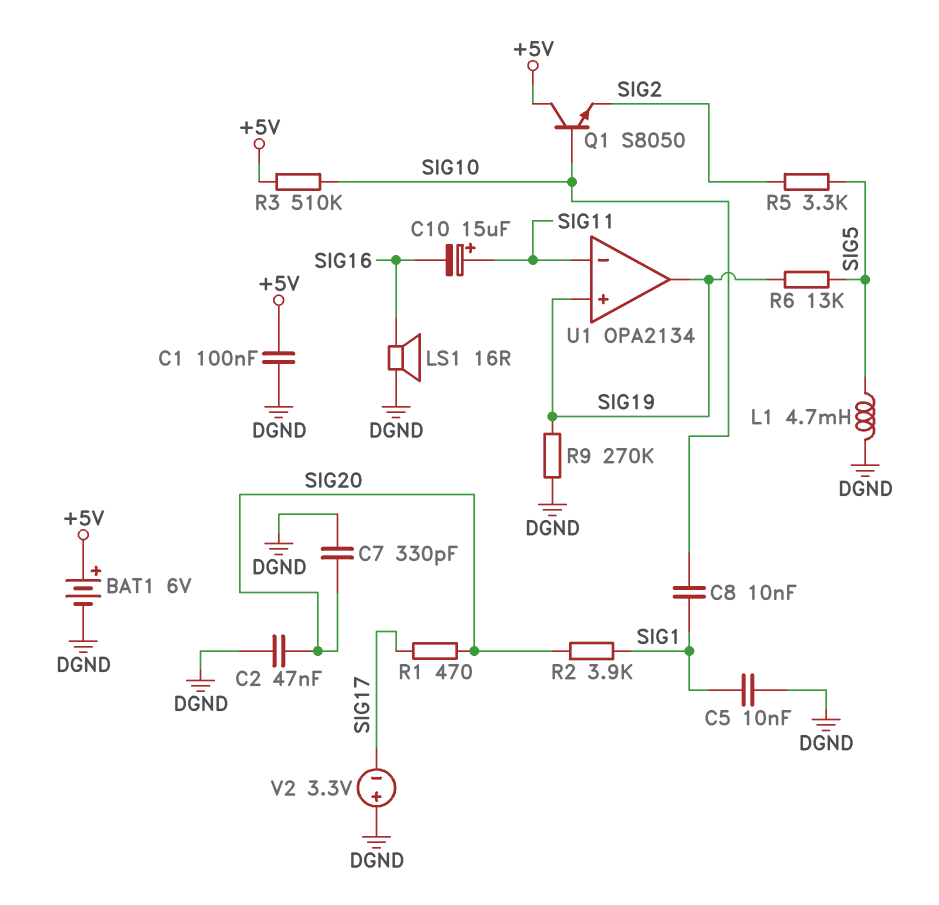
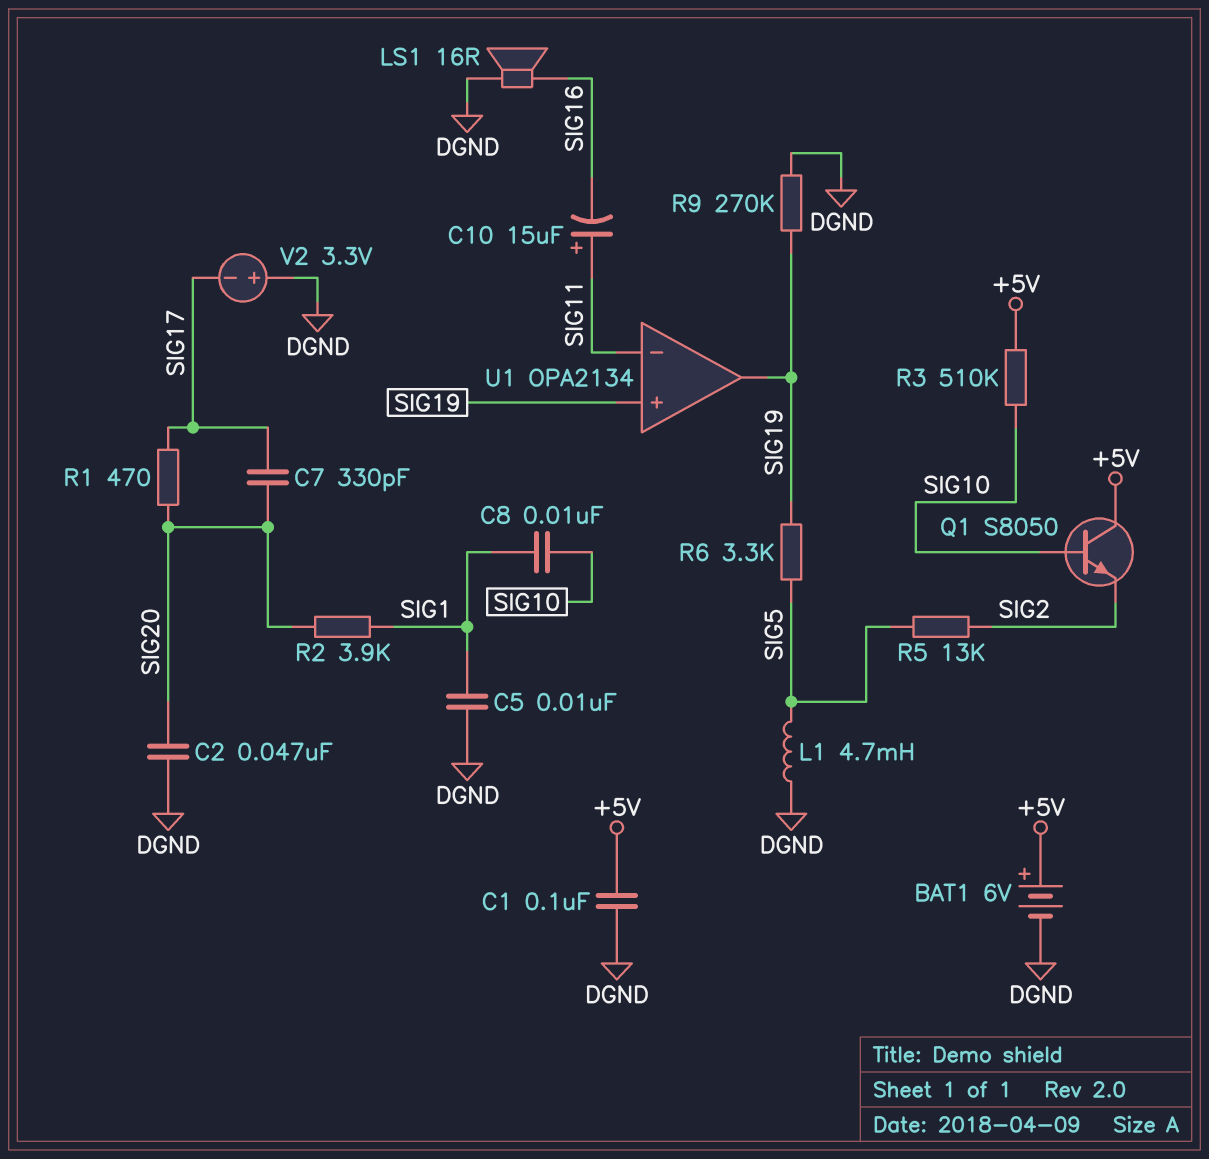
C7: 330pF (DGND, SIG20) -> 330pF (SIG17, SIG20)
R5: 3.3k (SIG2, SIG5) -> 13k (SIG2, SIG5)
R6: 13k (SIG5, SIG19) -> 3.3k (SIG5, SIG19)

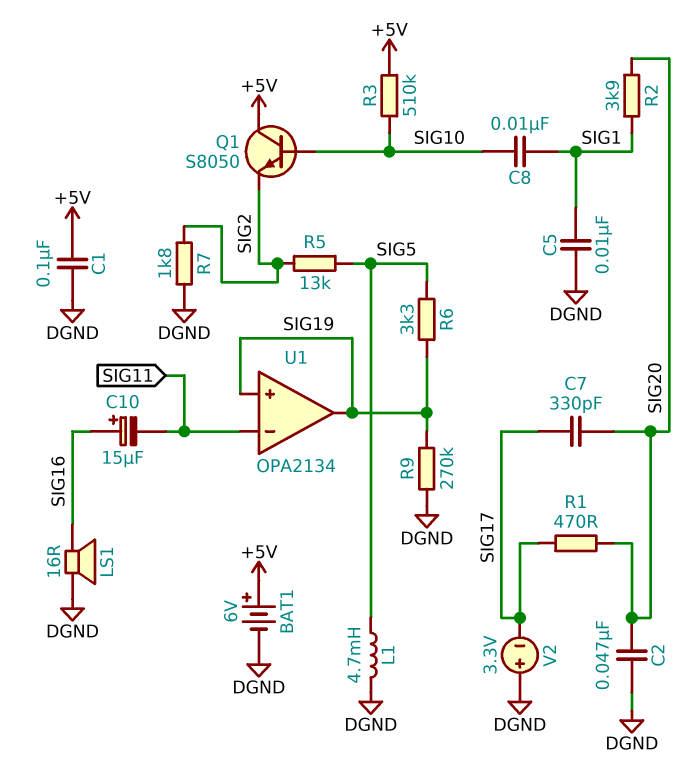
C10: 15uF (plus SIG11, minus SIG16) -> 15uF (plus SIG16, minus SIG11)
R7: none -> 1.8k (DGND, SIG2)

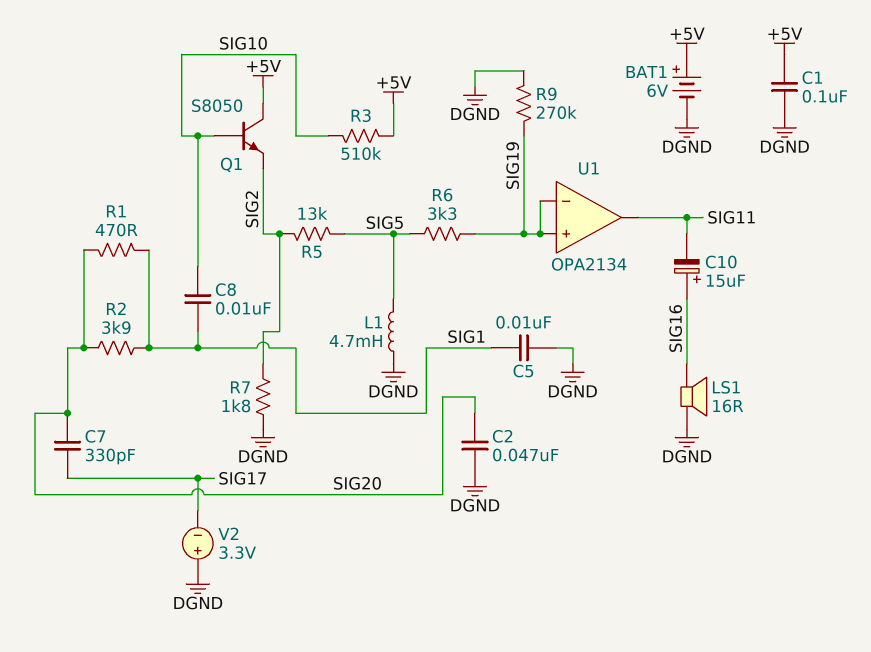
R1: 470 (SIG17, SIG20) -> 470 (SIG1, SIG20)
U1 pin in-: SIG11 -> SIG19
U1 pin out: SIG19 -> SIG11

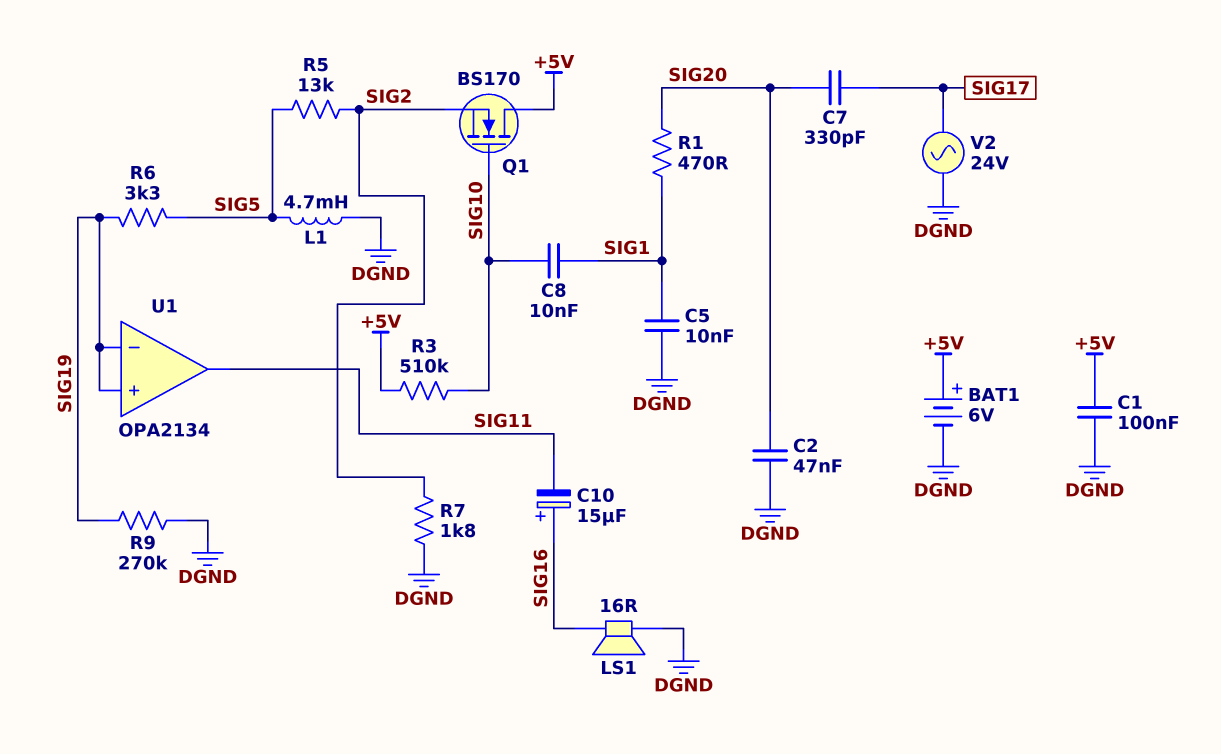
Q1: NPN S8050 (B SIG10, C +5V, E SIG2) -> NMOS BS170 (G SIG10, D +5V, S SIG2)
R2: 3.9k (SIG1, SIG20) -> none
V2: 3.3V (plus DGND, minus SIG17) -> AC 24V (DGND, SIG17)

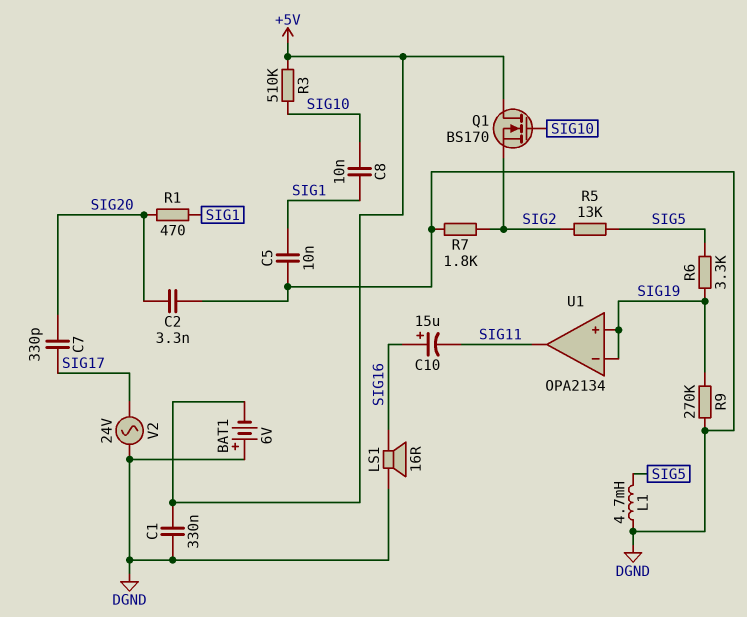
BAT1: 6V (plus +5V, minus DGND) -> 6V (plus DGND, minus +5V)
C1: 100nF (+5V, DGND) -> 330nF (+5V, DGND)
C2: 47nF (DGND, SIG20) -> 3.3nF (DGND, SIG20)

